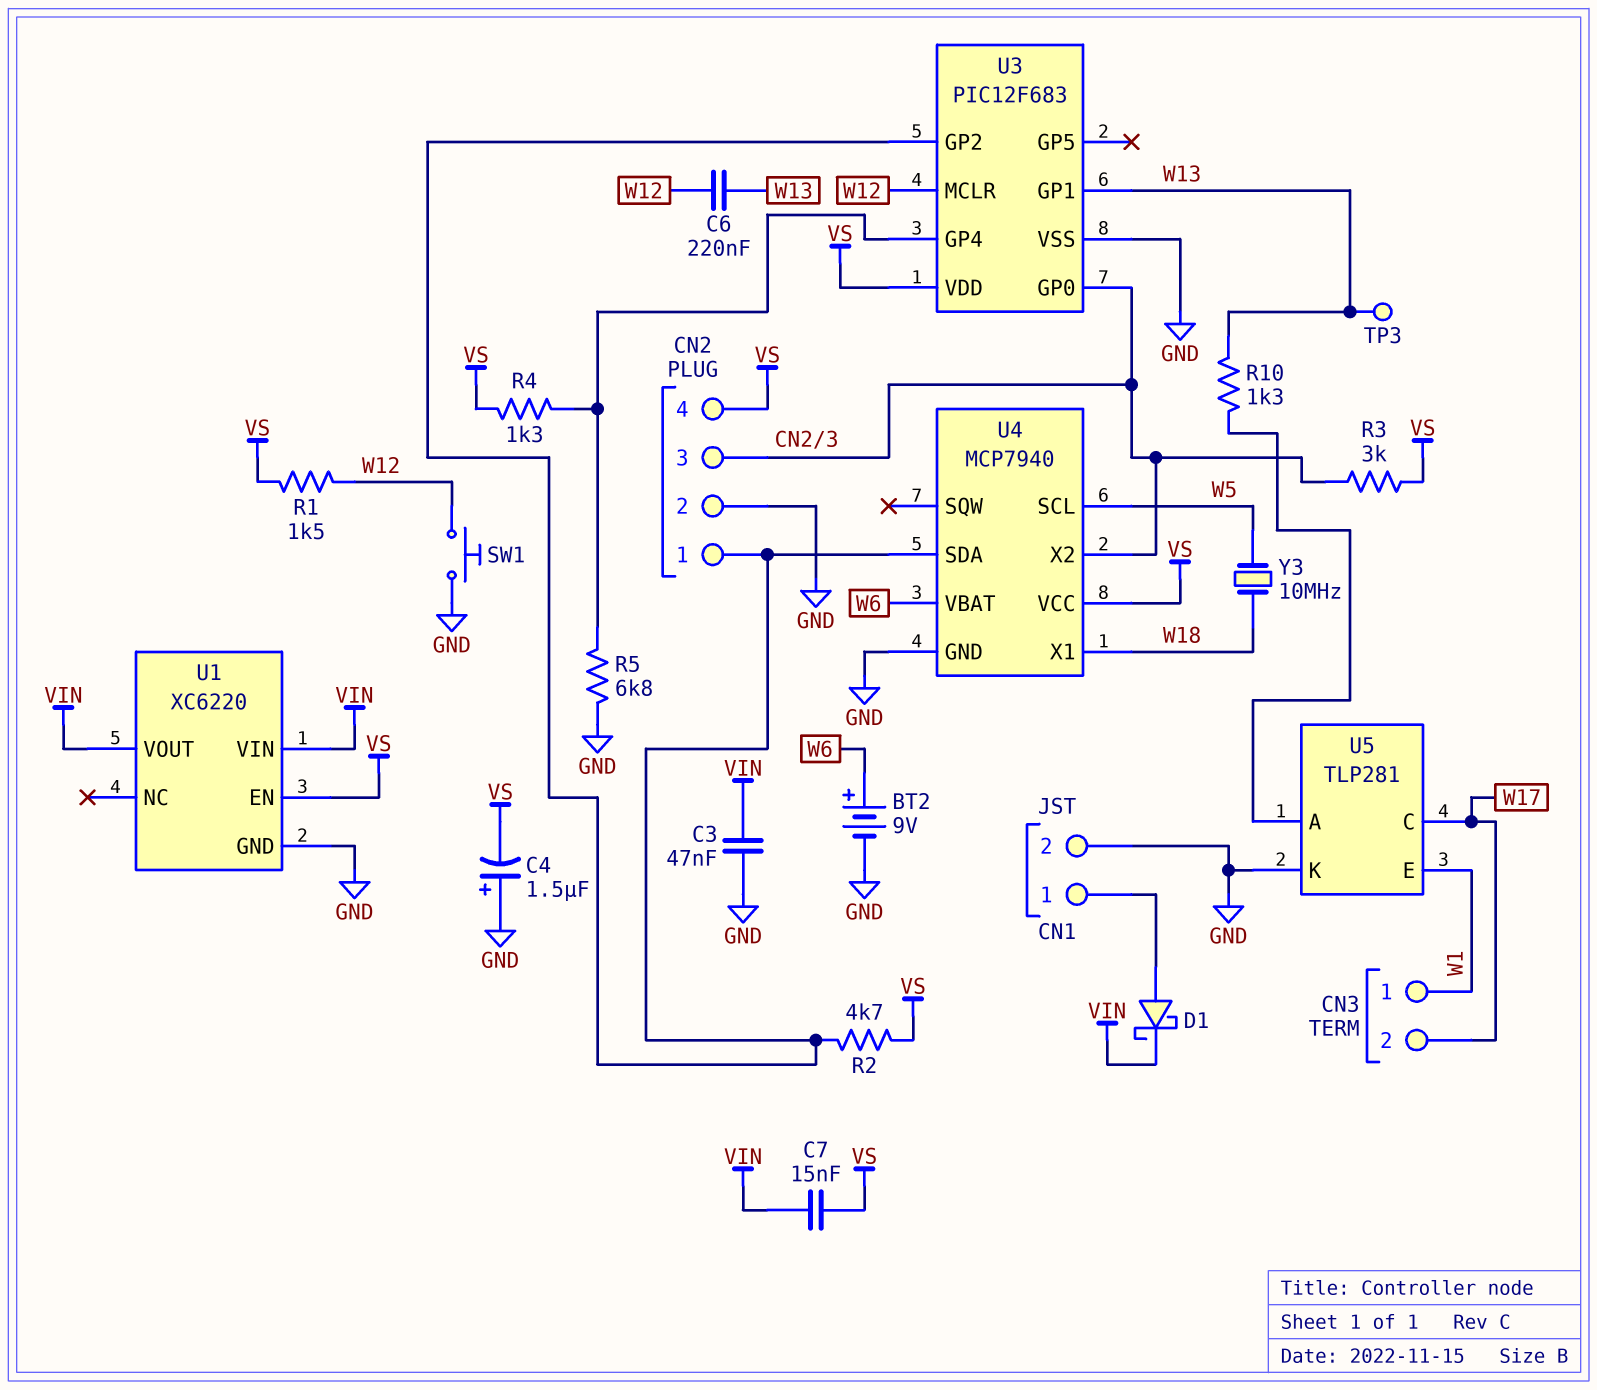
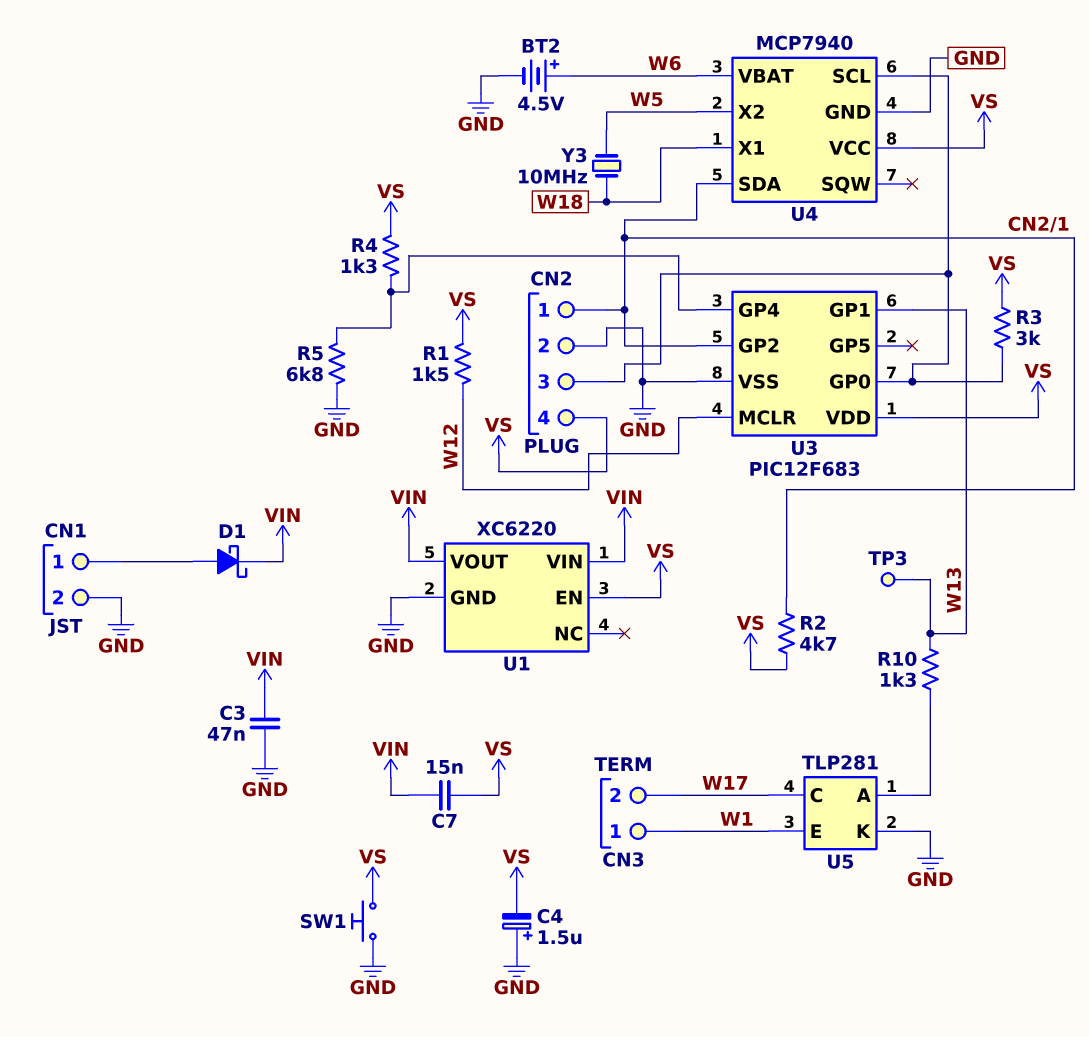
BT2: 9V (plus W6, minus GND) -> 4.5V (plus W6, minus GND)
C6: 220nF (W12, W13) -> none
SW1: button (GND, W12) -> button (GND, VS)
U4 pin SCL: W5 -> CN2/3
U4 pin X2: CN2/3 -> W5

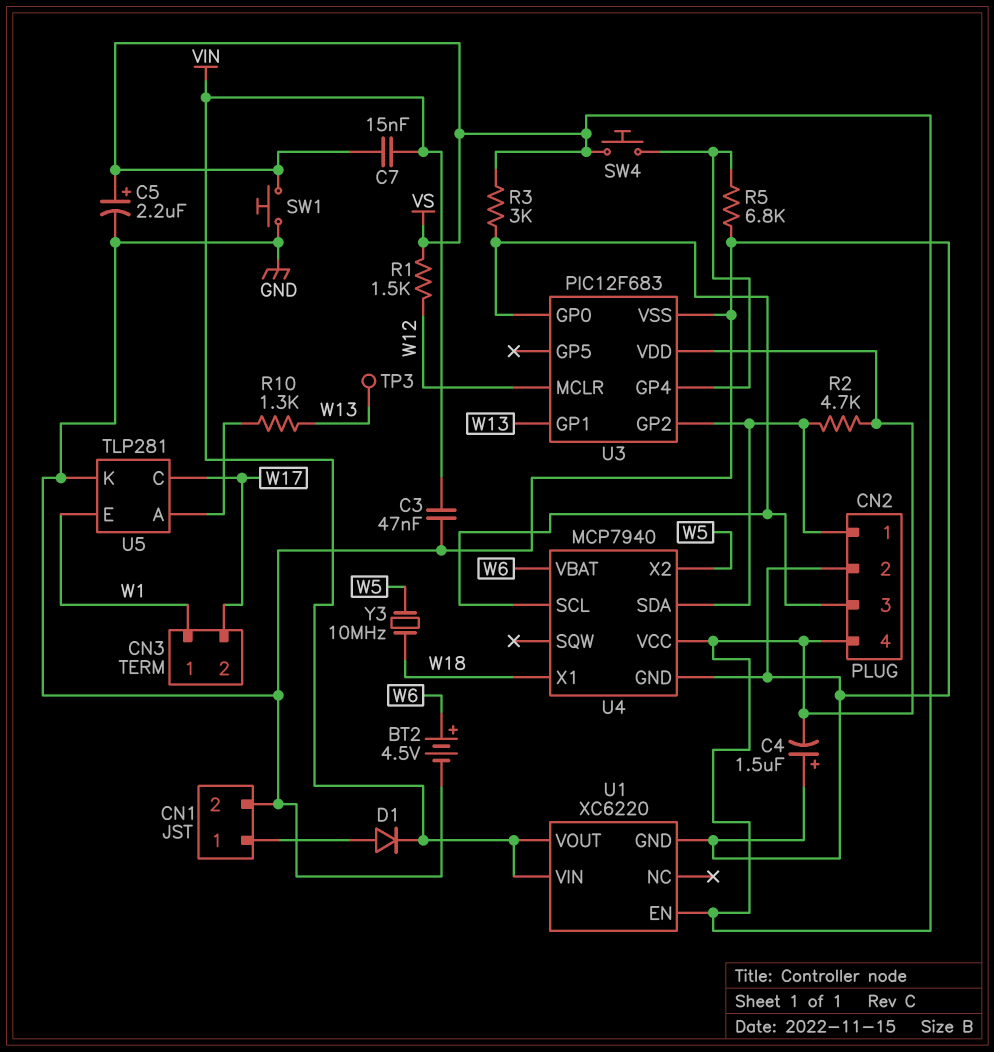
C5: none -> 2.2uF (plus VS, minus GND)
D1: schottky (A CN1/1, K VIN) -> diode (A CN1/1, K VIN)
R4: 1.3k (U3/GP4, VS) -> none
SW4: none -> button (U3/GP4, VS)

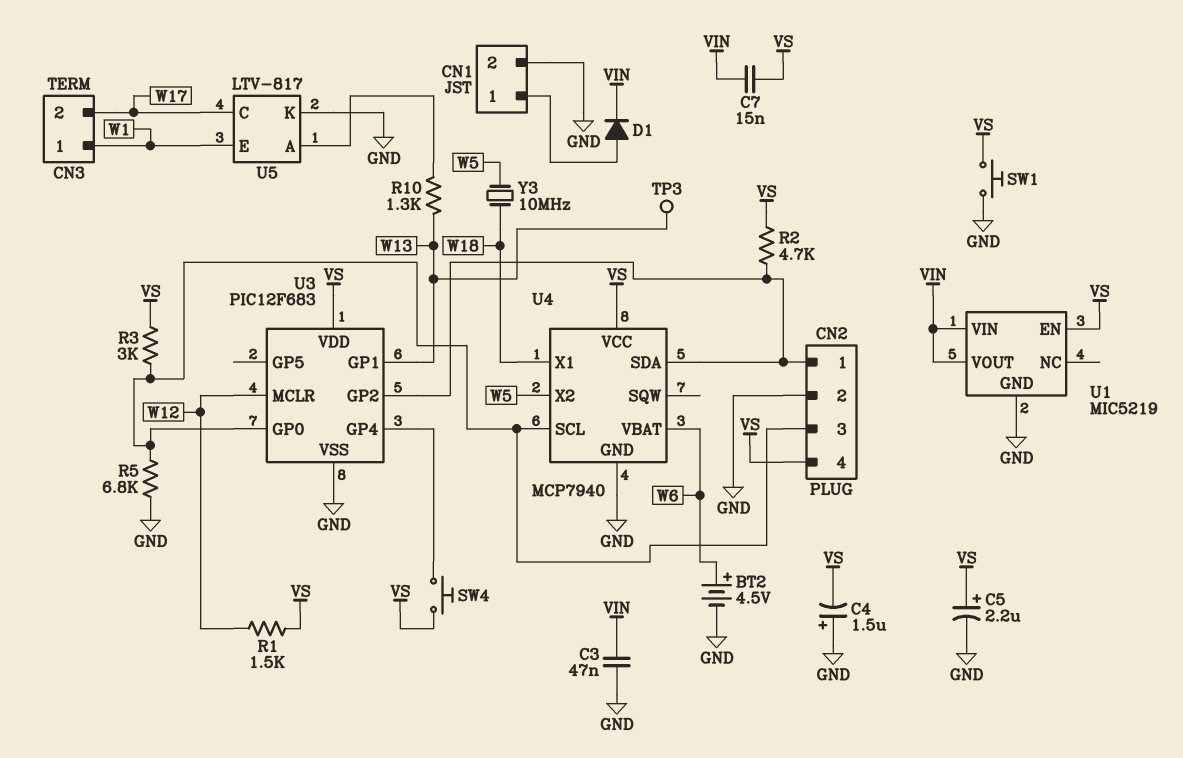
R5: 6.8k (GND, U3/GP4) -> 6.8k (CN2/3, GND)
U1: XC6220 -> MIC5219
U5: TLP281 -> LTV-817

